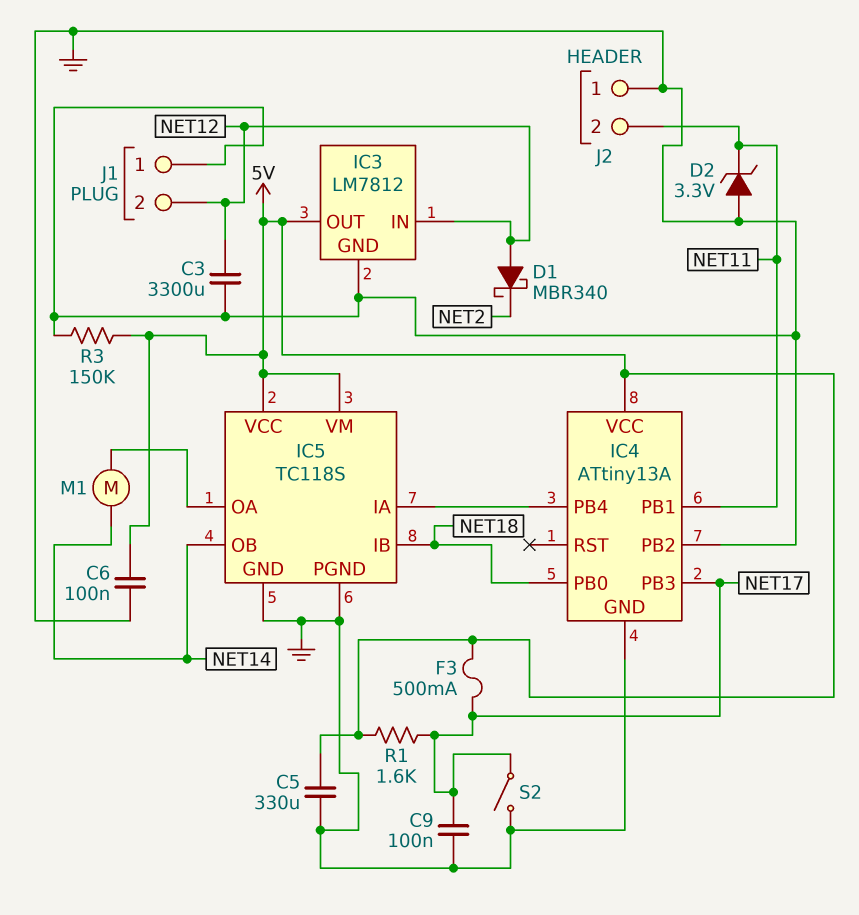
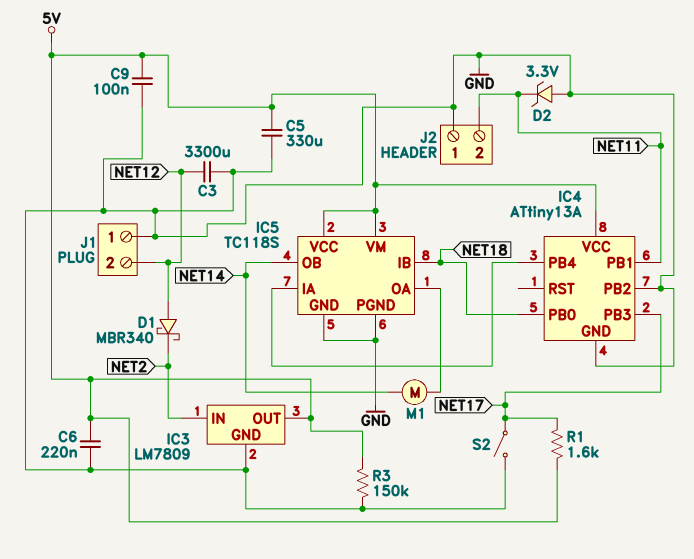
C6: 100nF (5V, GND) -> 220nF (5V, GND)
C9: 100nF (GND, NET17) -> 100nF (5V, GND)
F3: 500mA (5V, NET17) -> none
IC3: LM7812 -> LM7809
IC3 pin IN: NET12 -> NET2

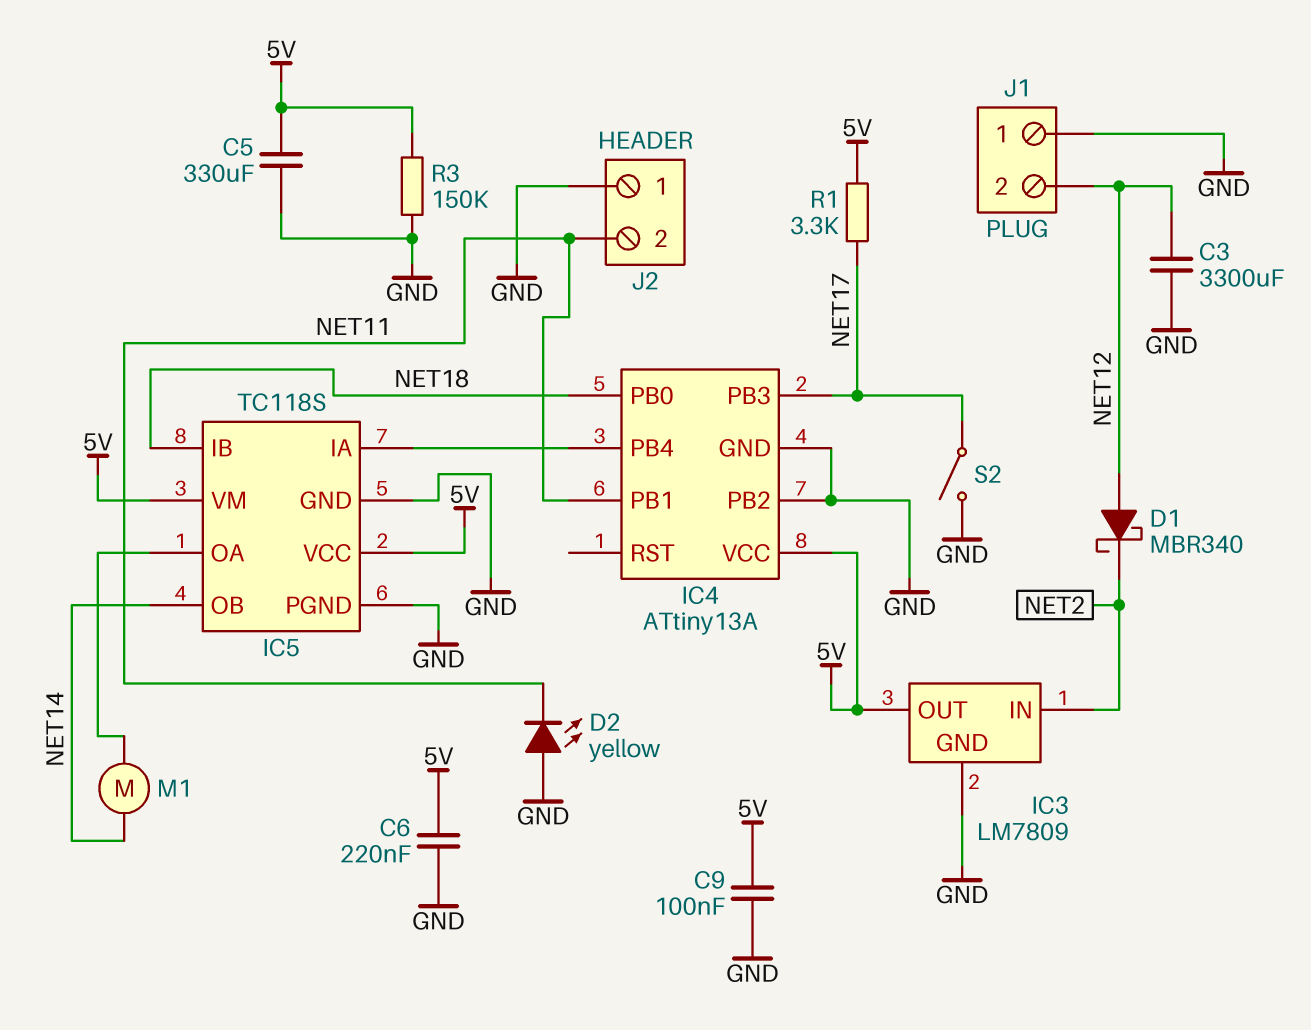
D2: zener 3.3V (A GND, K NET11) -> LED yellow (A GND, K NET11)
R1: 1.6k (5V, NET17) -> 3.3k (5V, NET17)

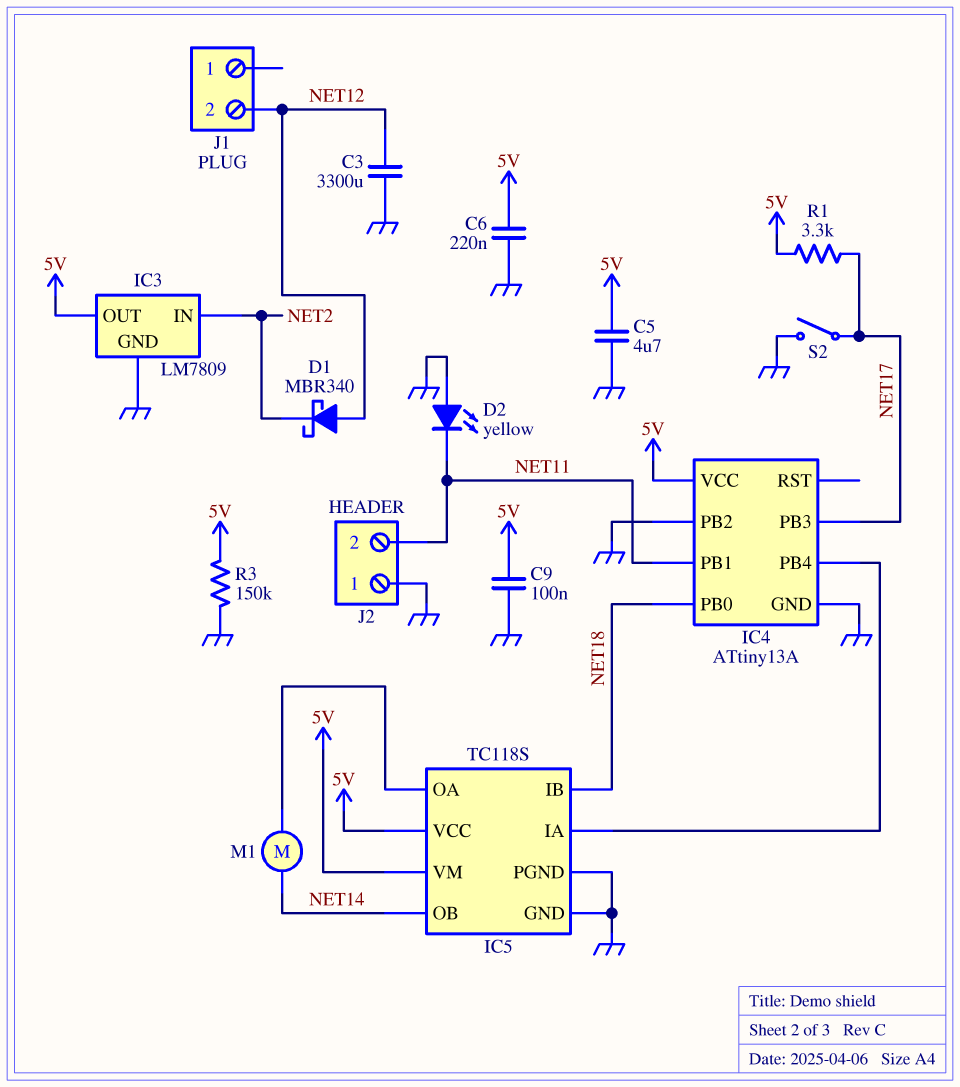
C5: 330uF (5V, GND) -> 4.7uF (5V, GND)
J1 pin 1: GND -> none

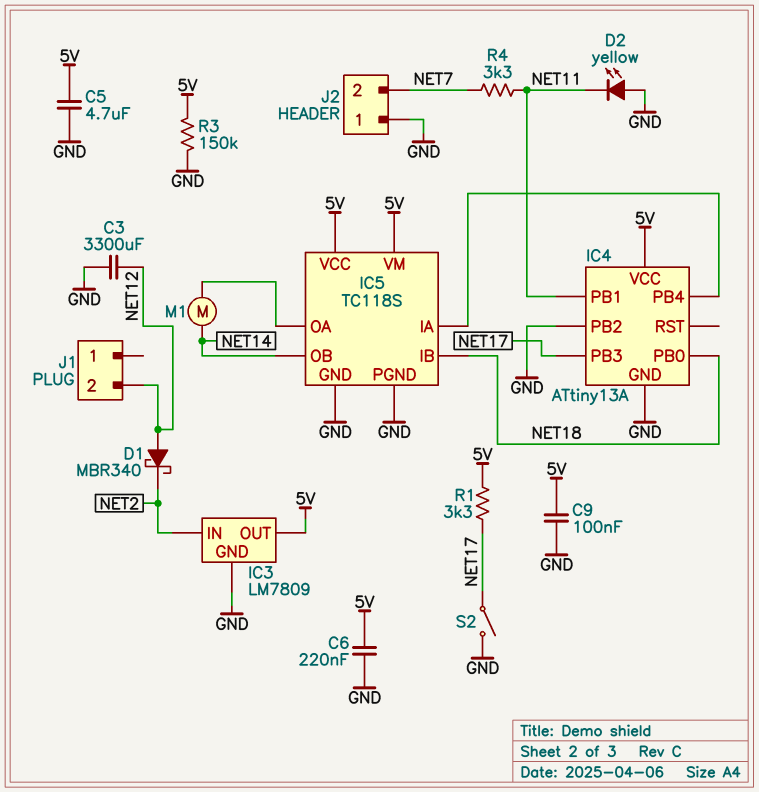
J2 pin 2: NET11 -> NET7
R4: none -> 3.3k (NET7, NET11)

